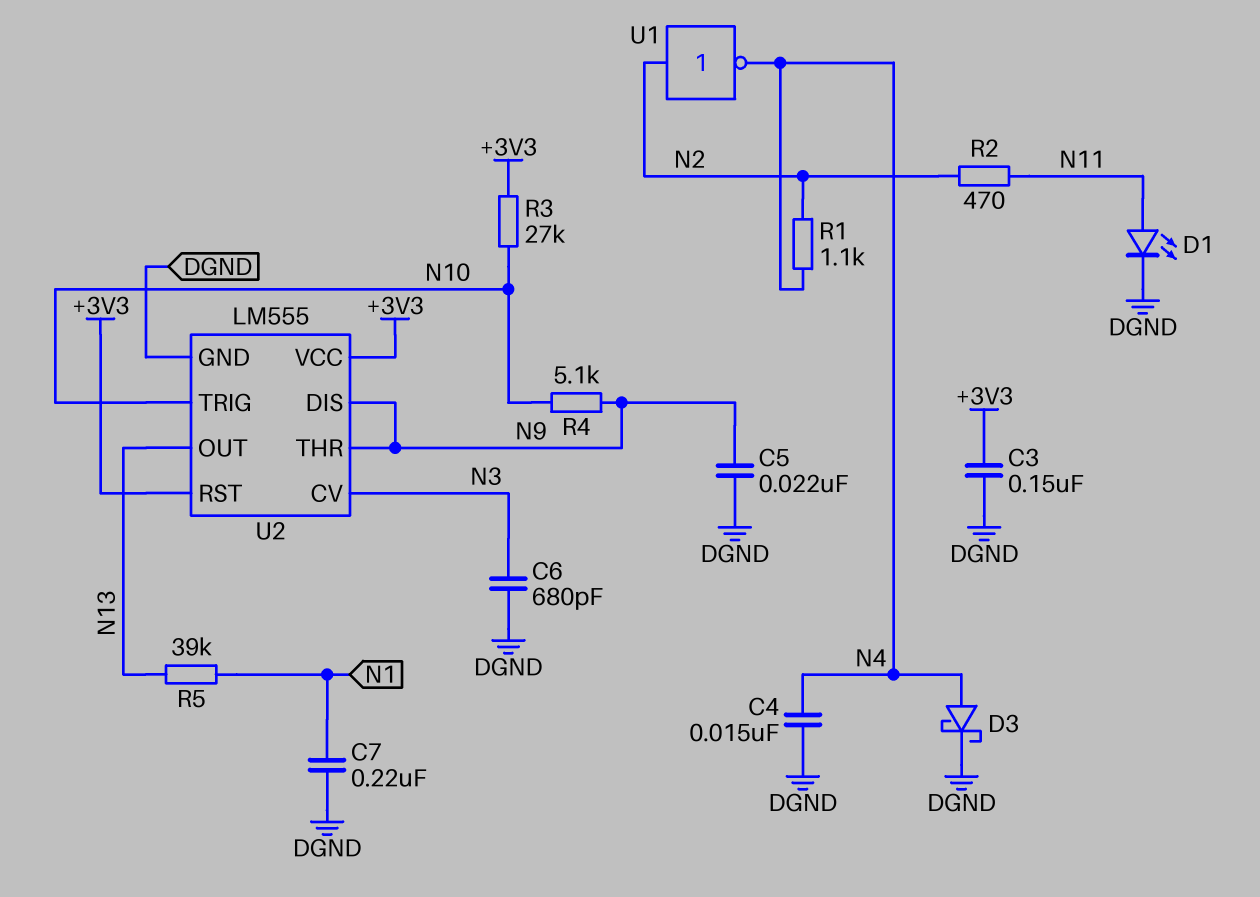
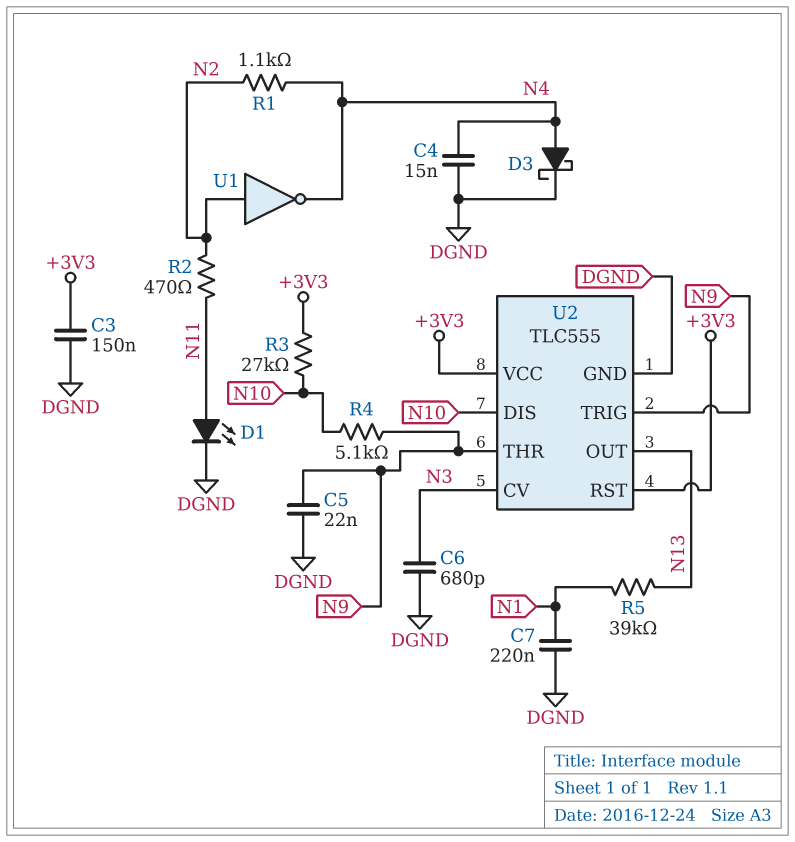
U2: LM555 -> TLC555
U2 pin DIS: N9 -> N10
U2 pin TRIG: N10 -> N9

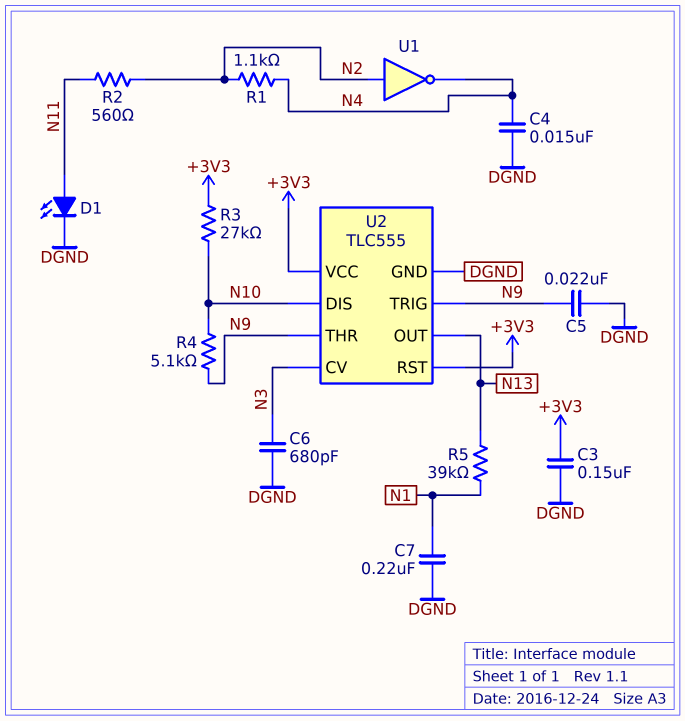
D3: schottky (A N4, K DGND) -> none
R2: 470 (N2, N11) -> 560 (N2, N11)

